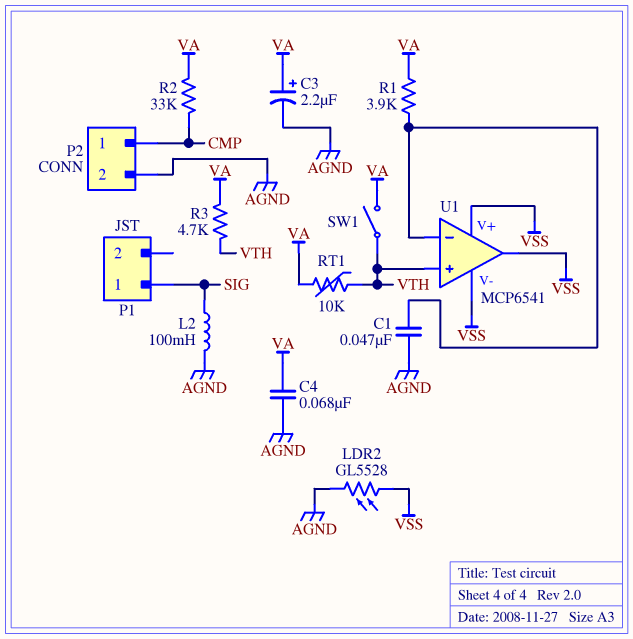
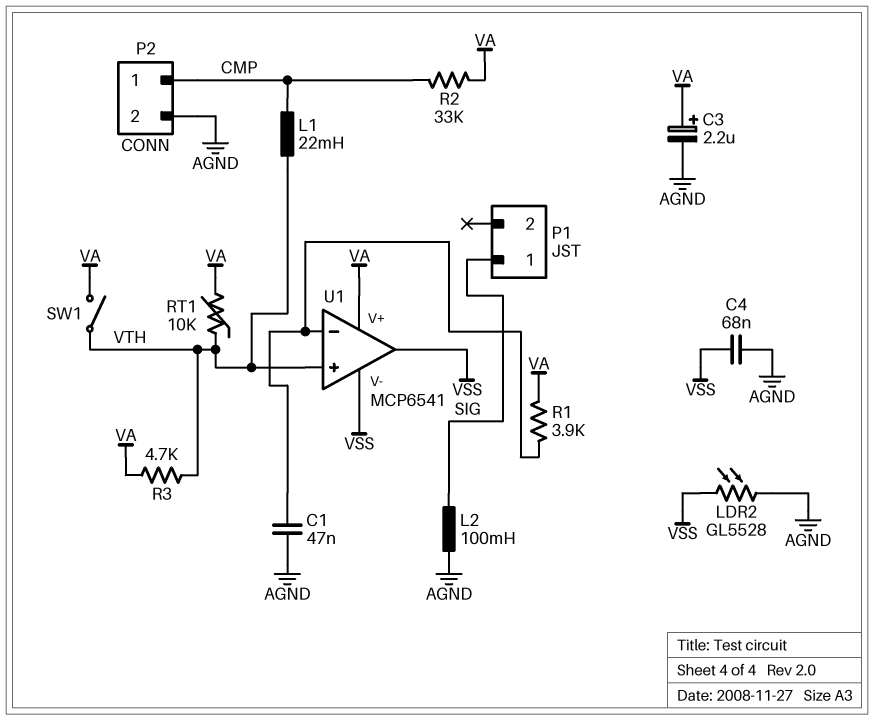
C4: 68nF (AGND, VA) -> 68nF (AGND, VSS)
L1: none -> 22mH (CMP, VTH)
U1 pin V+: VSS -> VA

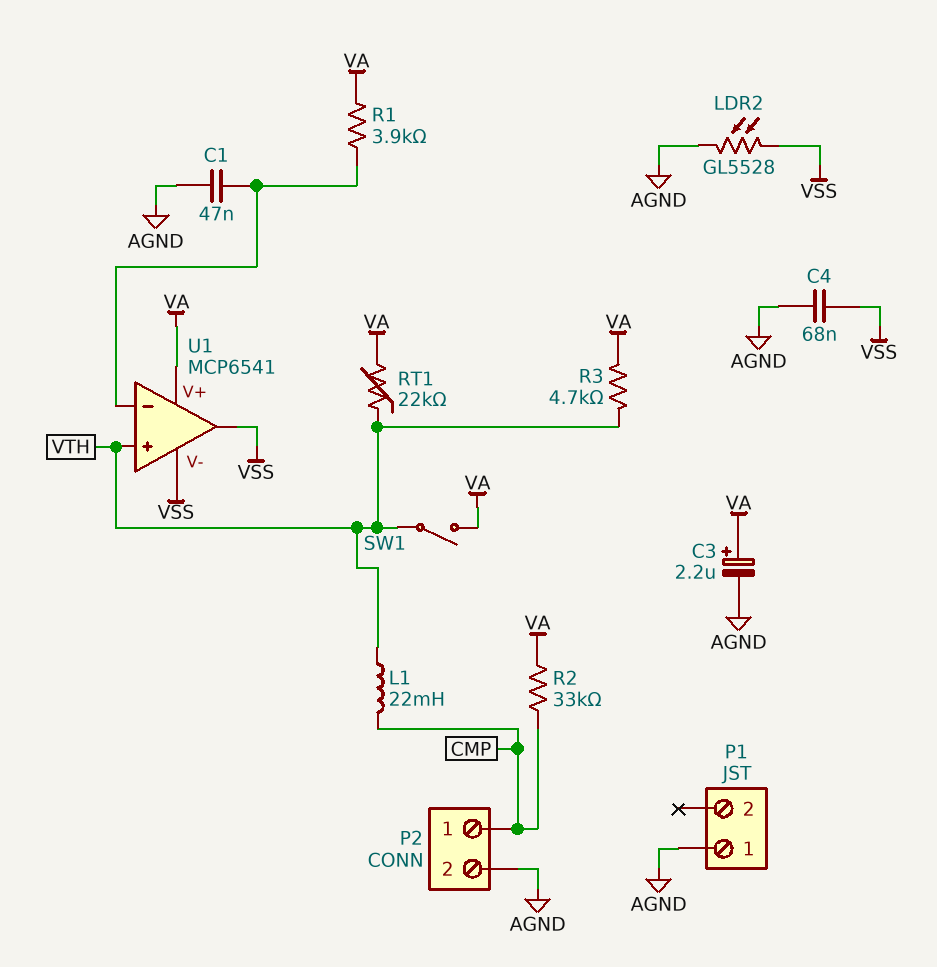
L2: 100mH (AGND, SIG) -> none
P1 pin 1: SIG -> AGND
RT1: 10k (VA, VTH) -> 22k (VA, VTH)

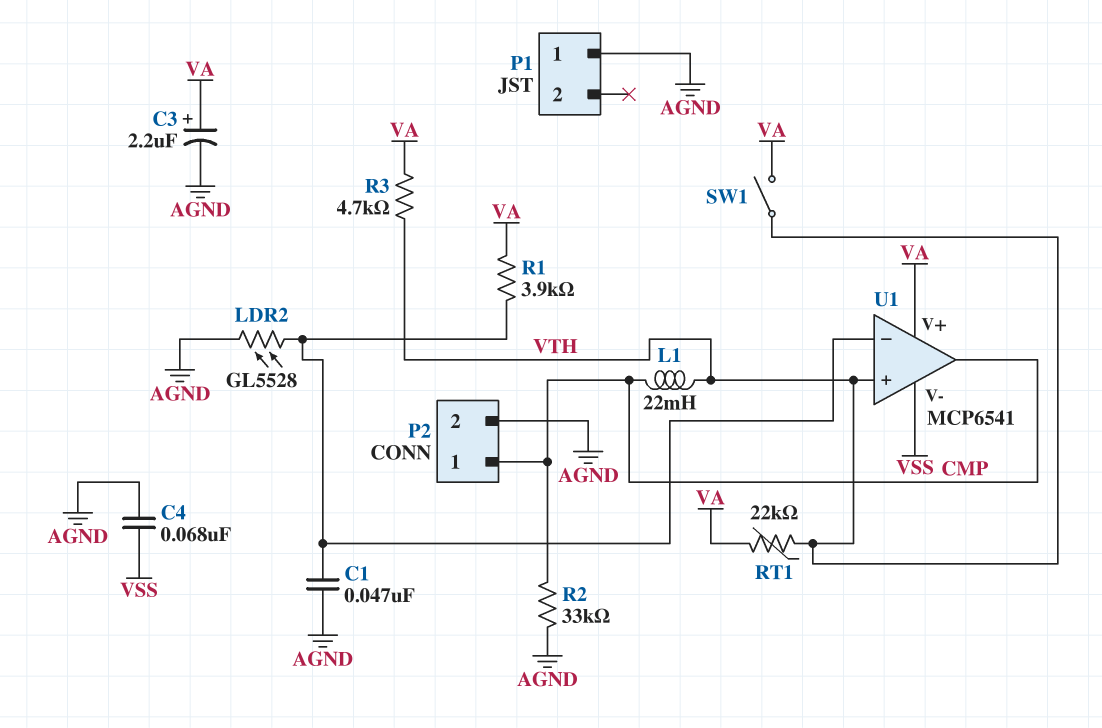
LDR2: GL5528 (AGND, VSS) -> GL5528 (AGND, U1/in-)
R2: 33k (CMP, VA) -> 33k (AGND, CMP)
U1 pin out: VSS -> CMP

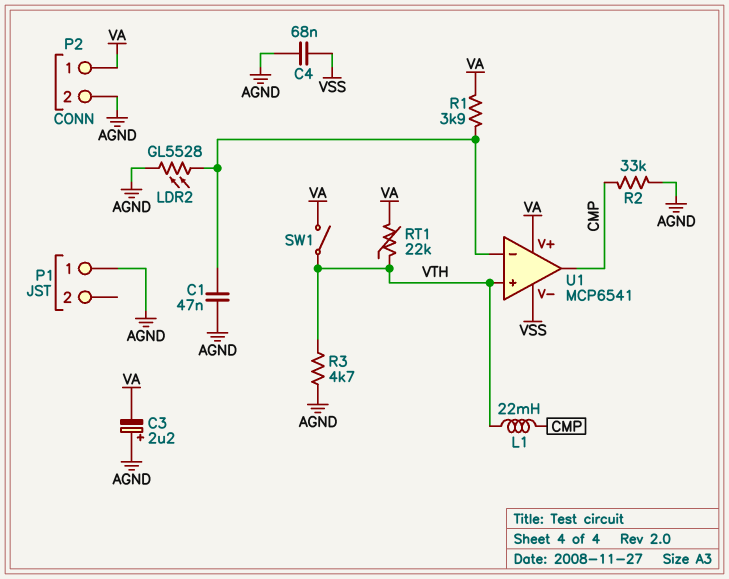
C3: 2.2uF (plus VA, minus AGND) -> 2.2uF (plus AGND, minus VA)
P2 pin 1: CMP -> VA
R3: 4.7k (VA, VTH) -> 4.7k (AGND, VTH)

